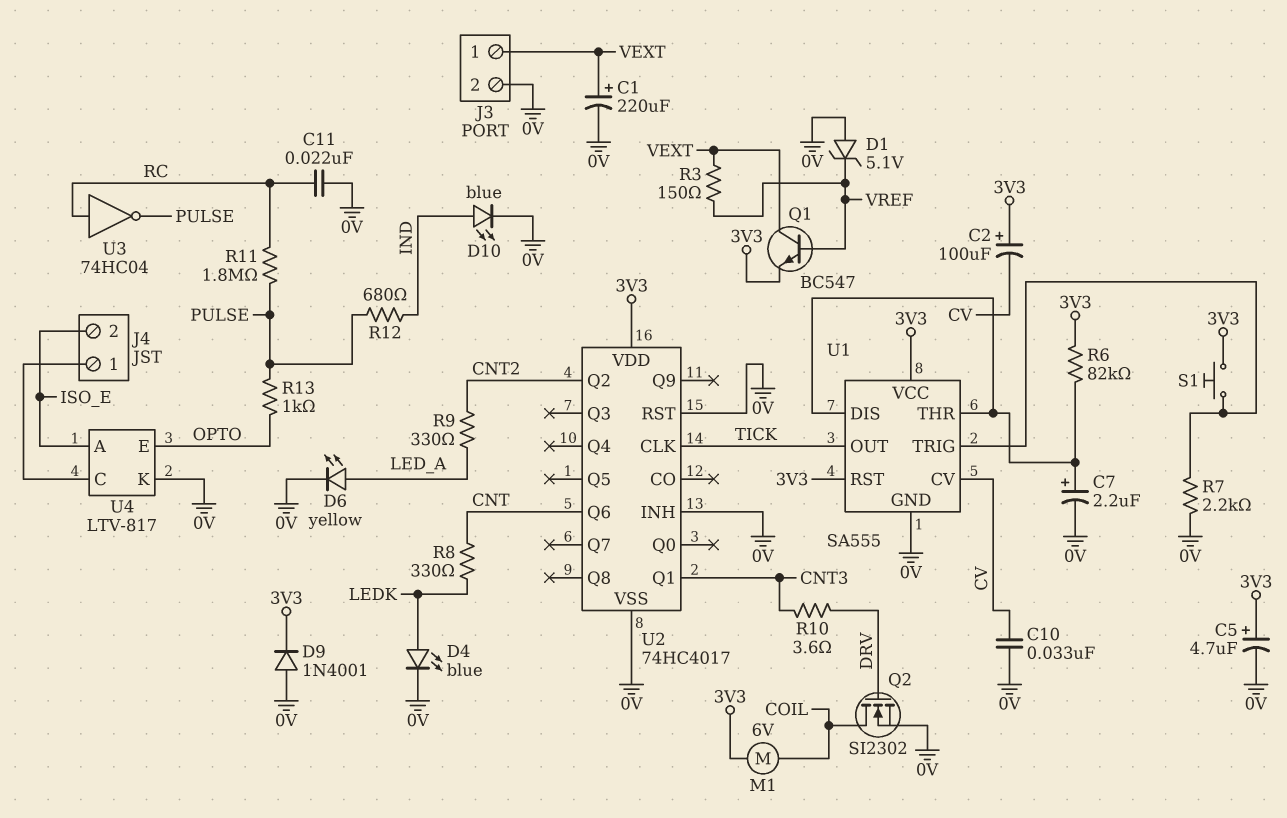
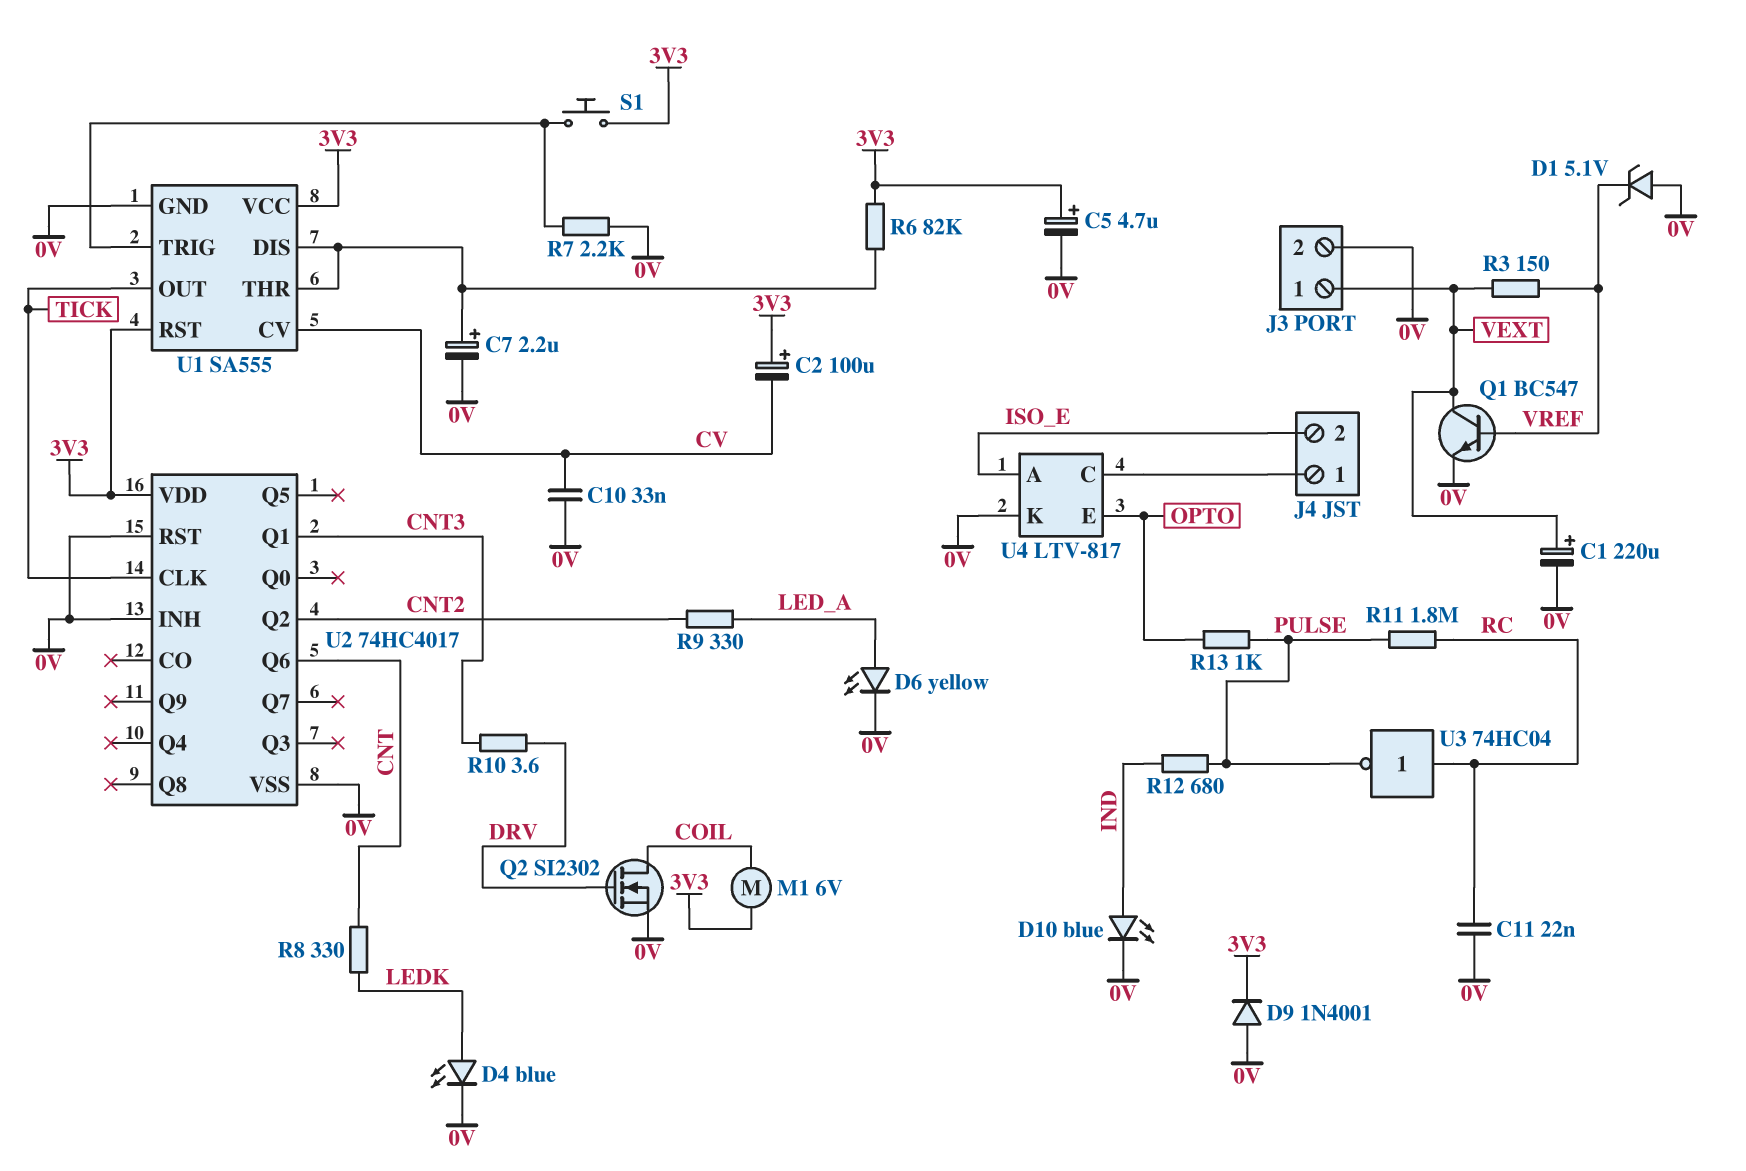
Q1: NPN BC547 (B VREF, C VEXT, E 3V3) -> NPN BC547 (B VREF, C VEXT, E 0V)

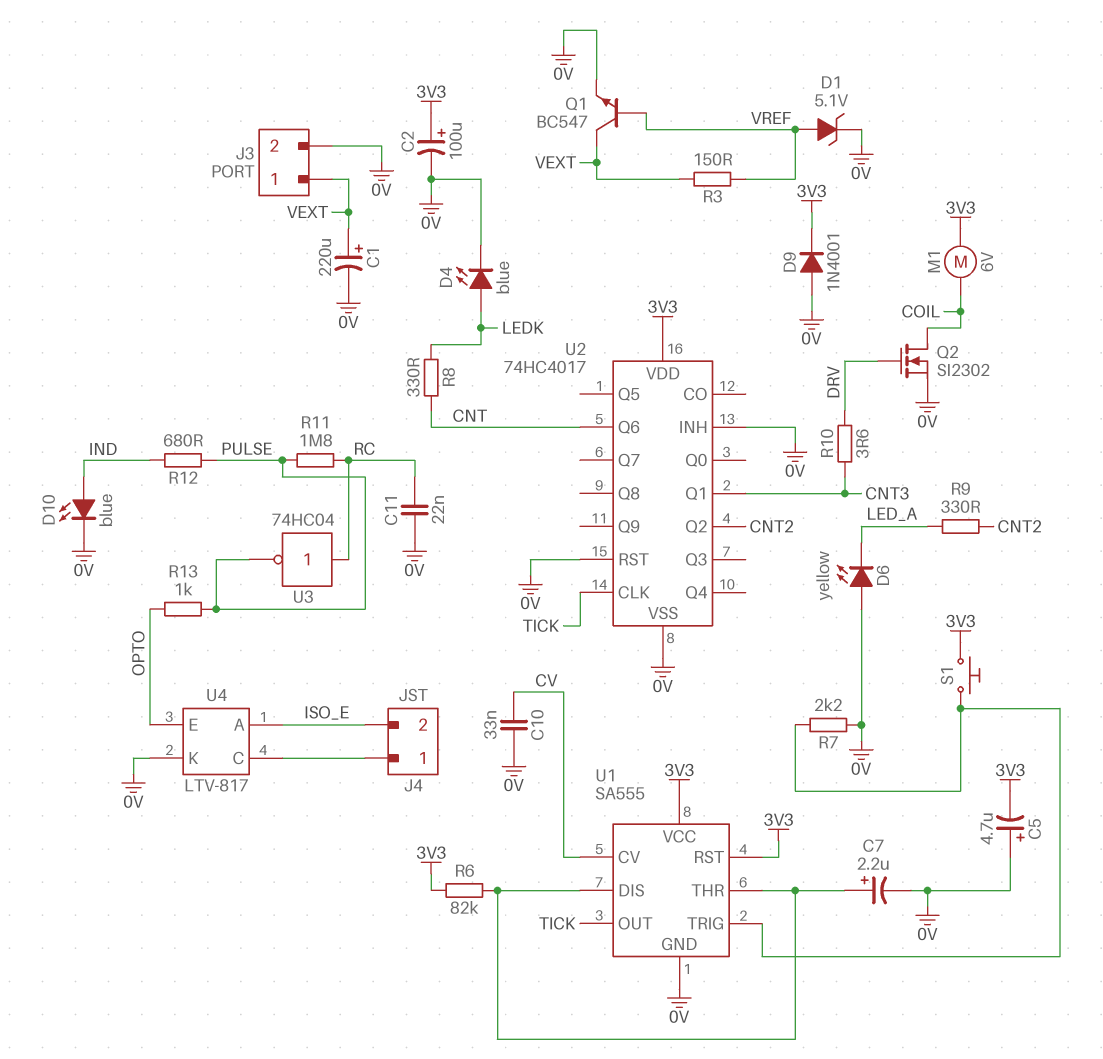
C2: 100uF (plus 3V3, minus CV) -> 100uF (plus 3V3, minus 0V)
C5: 4.7uF (plus 3V3, minus 0V) -> 4.7uF (plus 0V, minus 3V3)
D1: zener 5.1V (A 0V, K VREF) -> zener 5.1V (A VREF, K 0V)
D6: LED yellow (A LED_A, K 0V) -> LED yellow (A 0V, K LED_A)

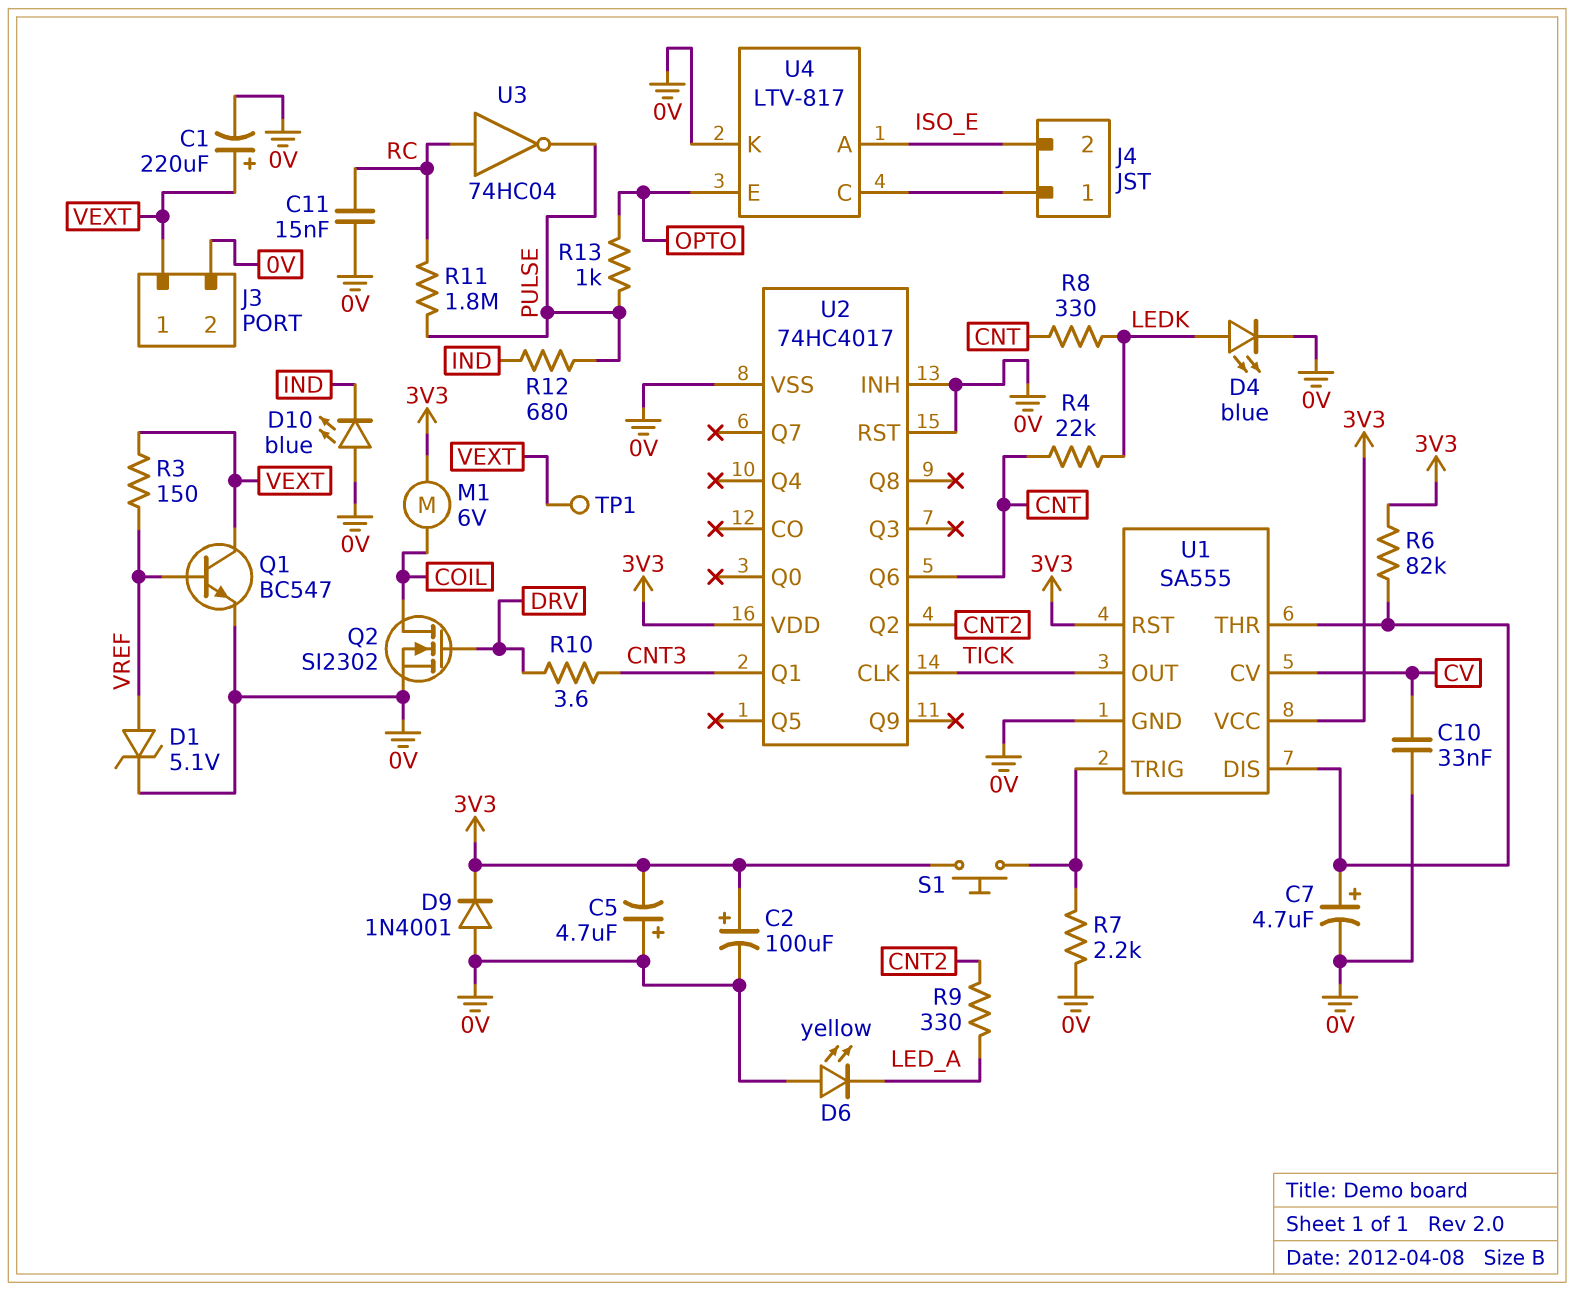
C7: 2.2uF (plus U1/DIS, minus 0V) -> 4.7uF (plus U1/DIS, minus 0V)
C11: 22nF (0V, RC) -> 15nF (0V, RC)
D10: LED blue (A IND, K 0V) -> LED blue (A 0V, K IND)
R4: none -> 22k (CNT, LEDK)
TP1: none -> test point (VEXT)

